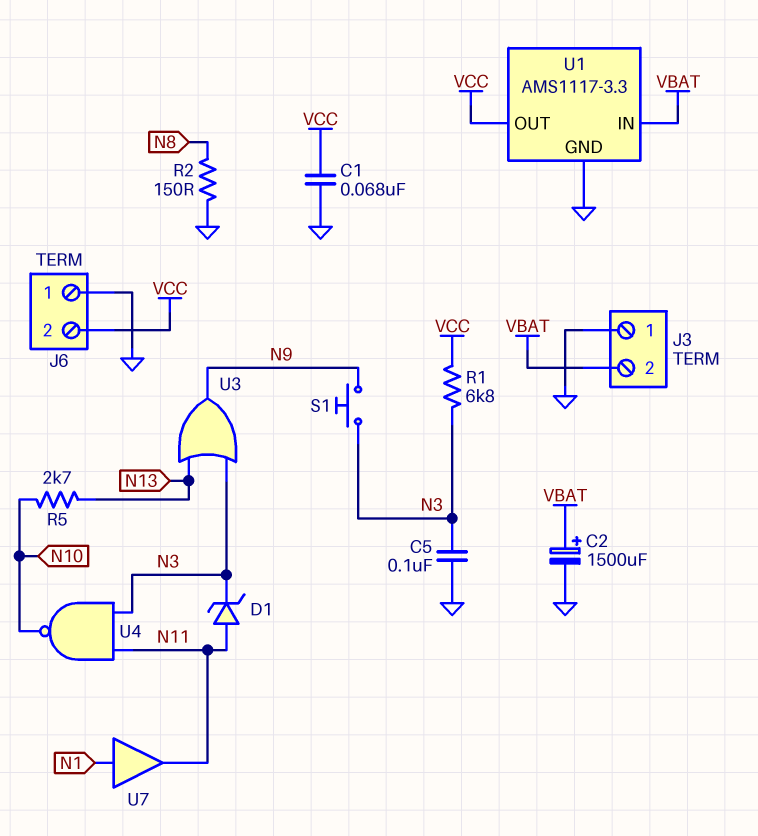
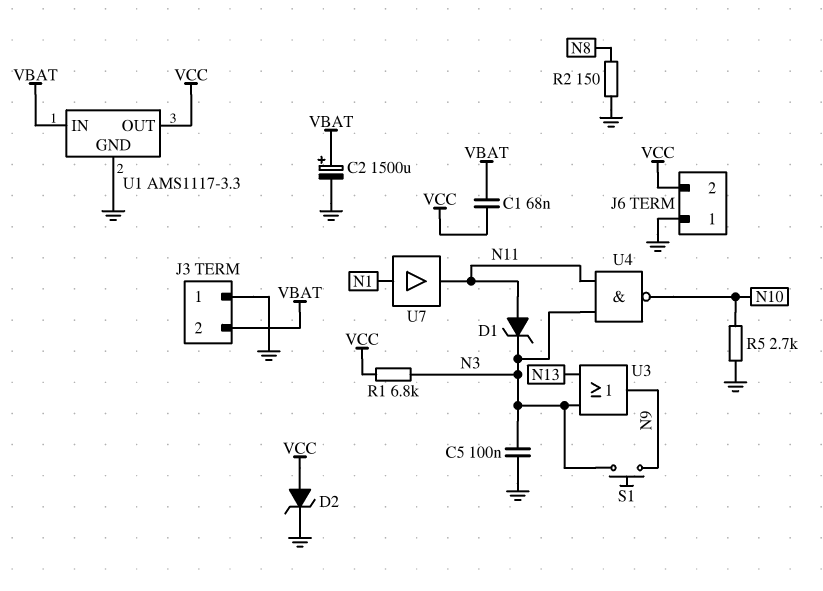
C1: 68nF (GND, VCC) -> 68nF (VBAT, VCC)
D2: none -> zener (A VCC, K GND)
R5: 2.7k (N10, N13) -> 2.7k (GND, N10)

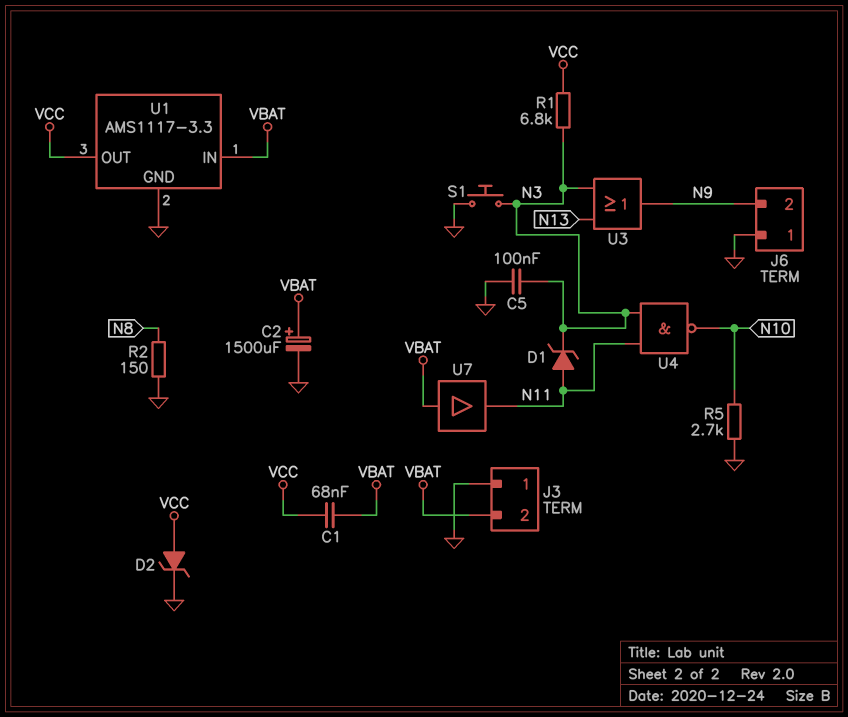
J6 pin 2: VCC -> N9
S1: button (N3, N9) -> button (GND, N3)
U7: buffer (in N1, out N11) -> buffer (in VBAT, out N11)

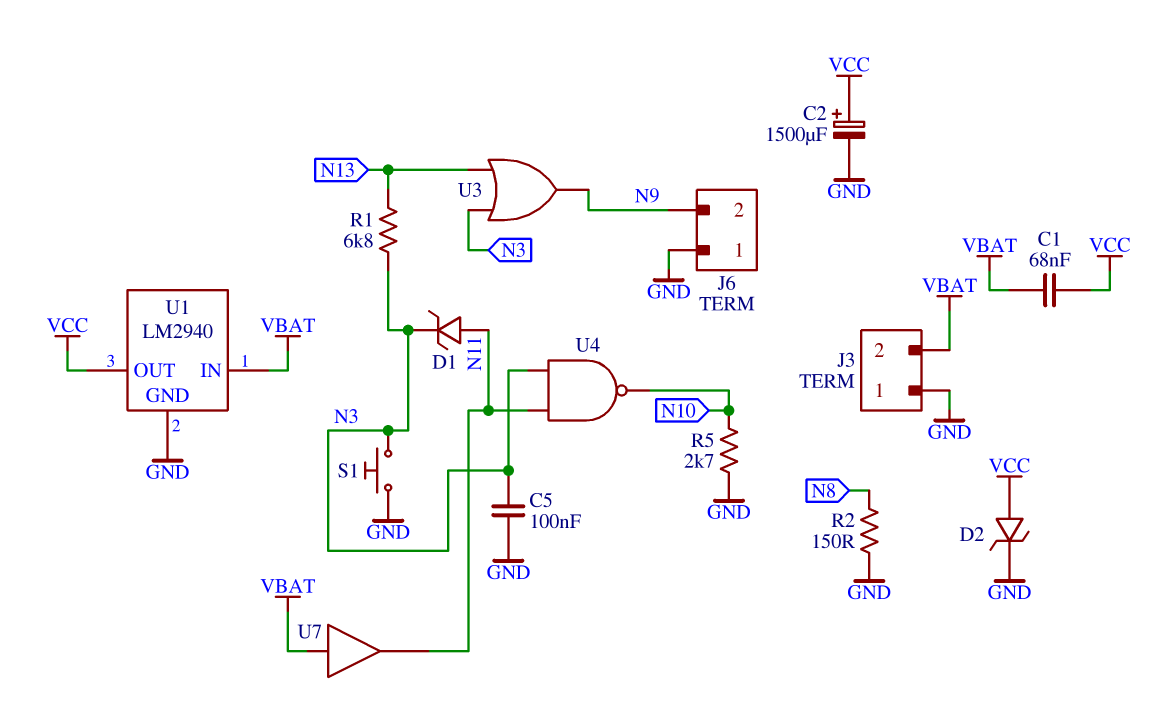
C2: 1500uF (plus VBAT, minus GND) -> 1500uF (plus VCC, minus GND)
R1: 6.8k (N3, VCC) -> 6.8k (N3, N13)
U1: AMS1117-3.3 -> LM2940

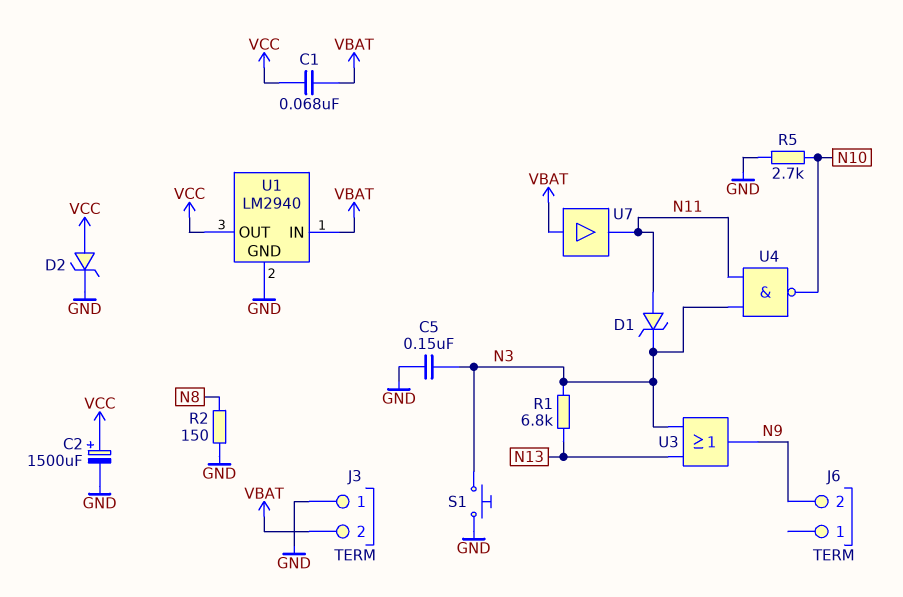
C5: 100nF (GND, N3) -> 150nF (GND, N3)
J6 pin 1: GND -> none

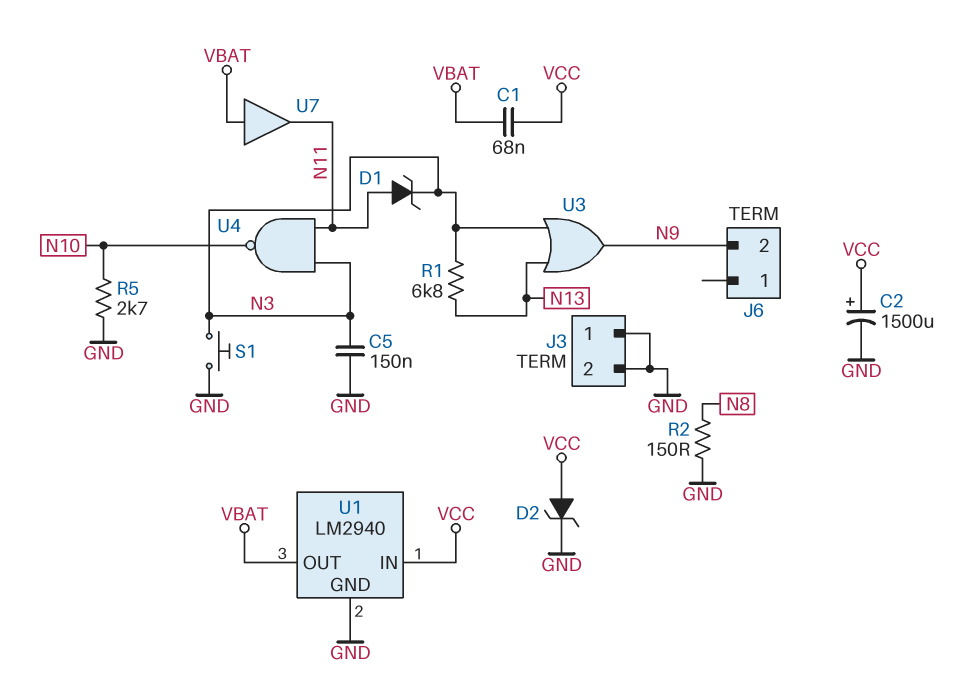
J3 pin 2: VBAT -> GND
U1 pin IN: VBAT -> VCC
U1 pin OUT: VCC -> VBAT

